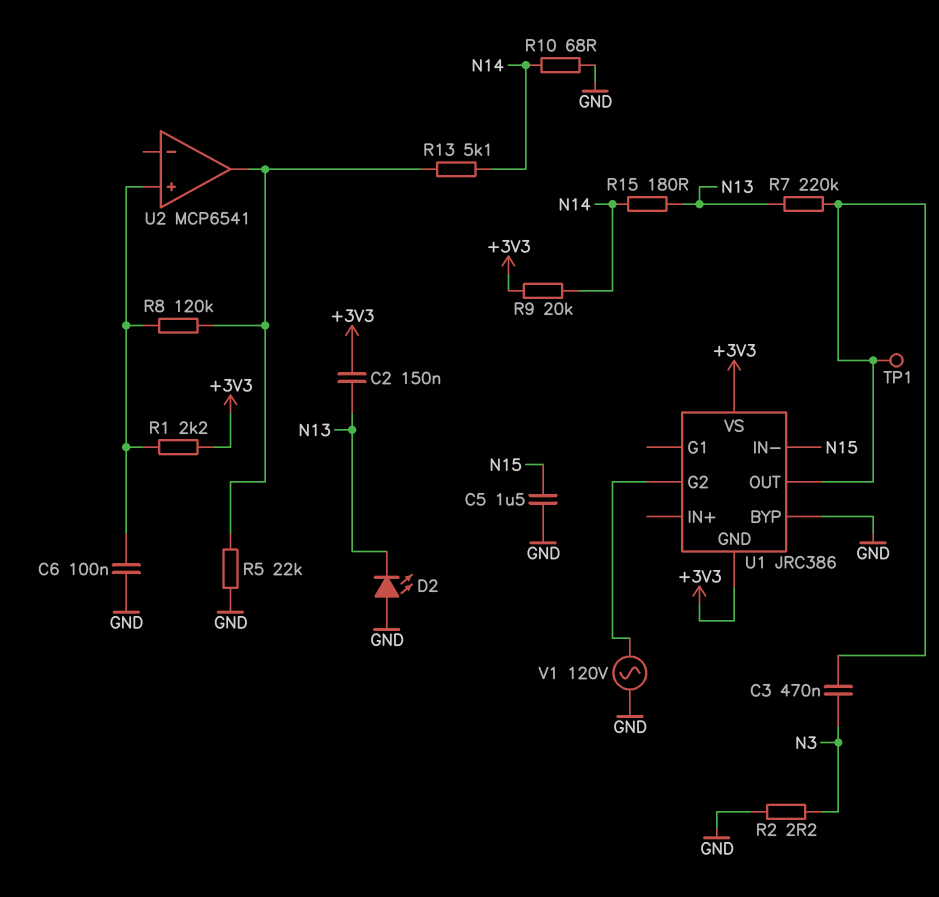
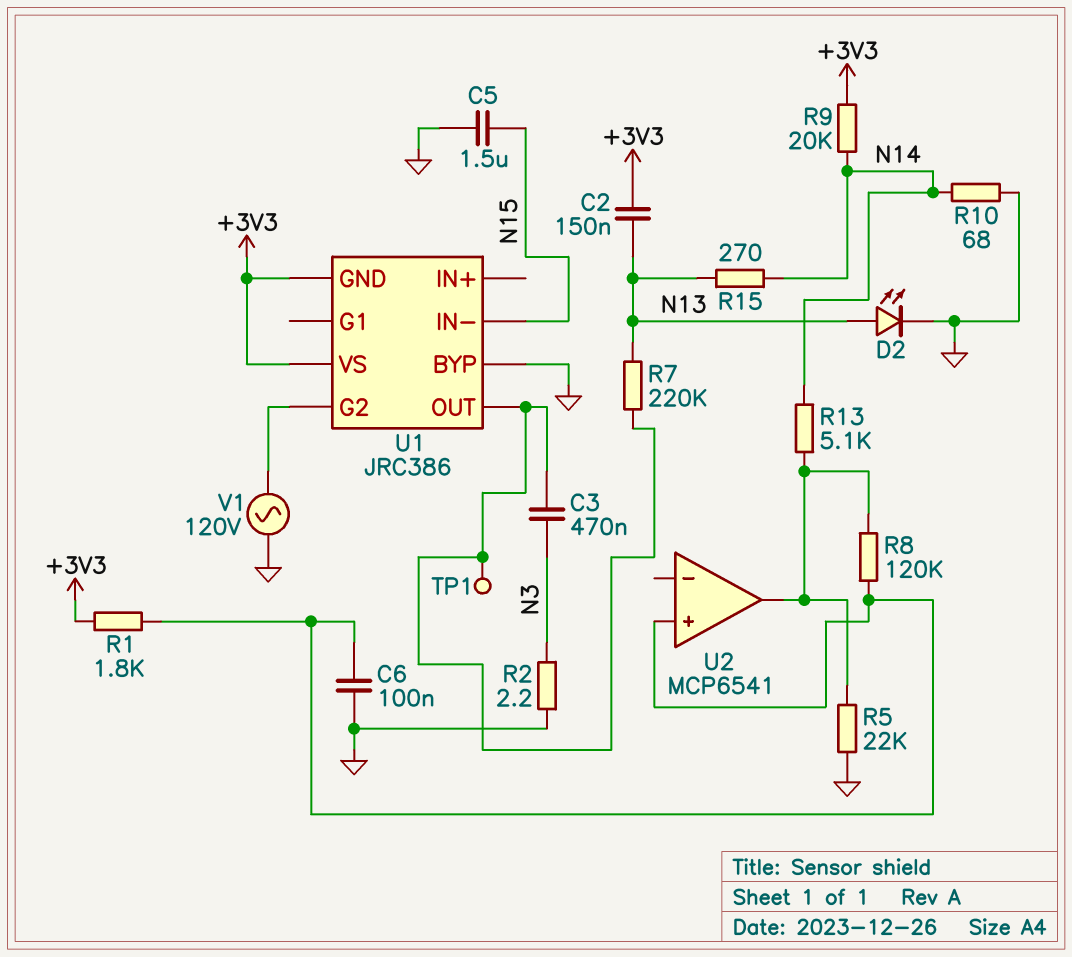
D2: LED (A GND, K N13) -> LED (A N13, K GND)
R1: 2.2k (+3V3, U2/in+) -> 1.8k (+3V3, U2/in+)
R15: 180 (N13, N14) -> 270 (N13, N14)

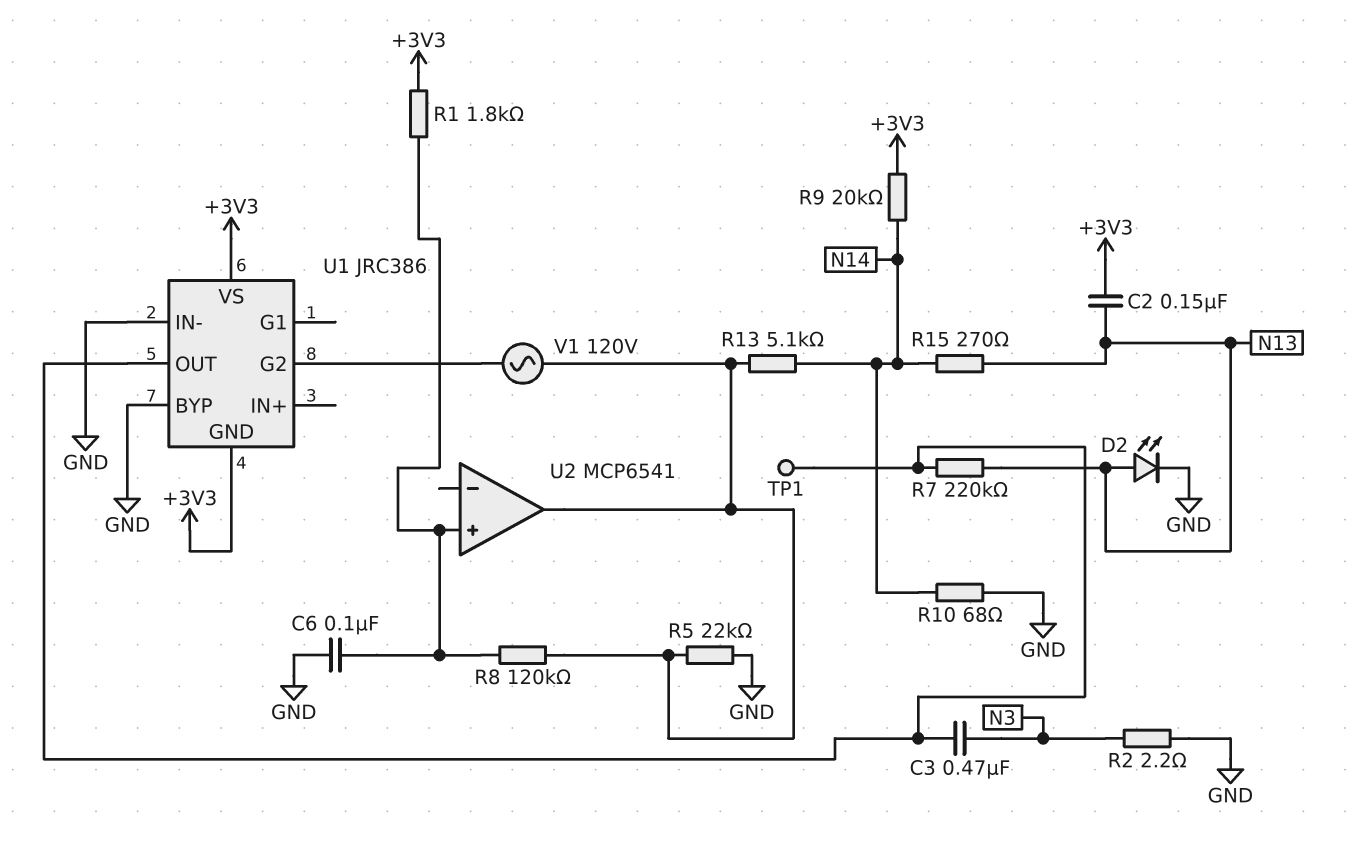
C5: 1.5uF (GND, N15) -> none
U1 pin IN-: N15 -> GND
V1: AC 120V (GND, U1/G2) -> AC 120V (U1/G2, U2/out)

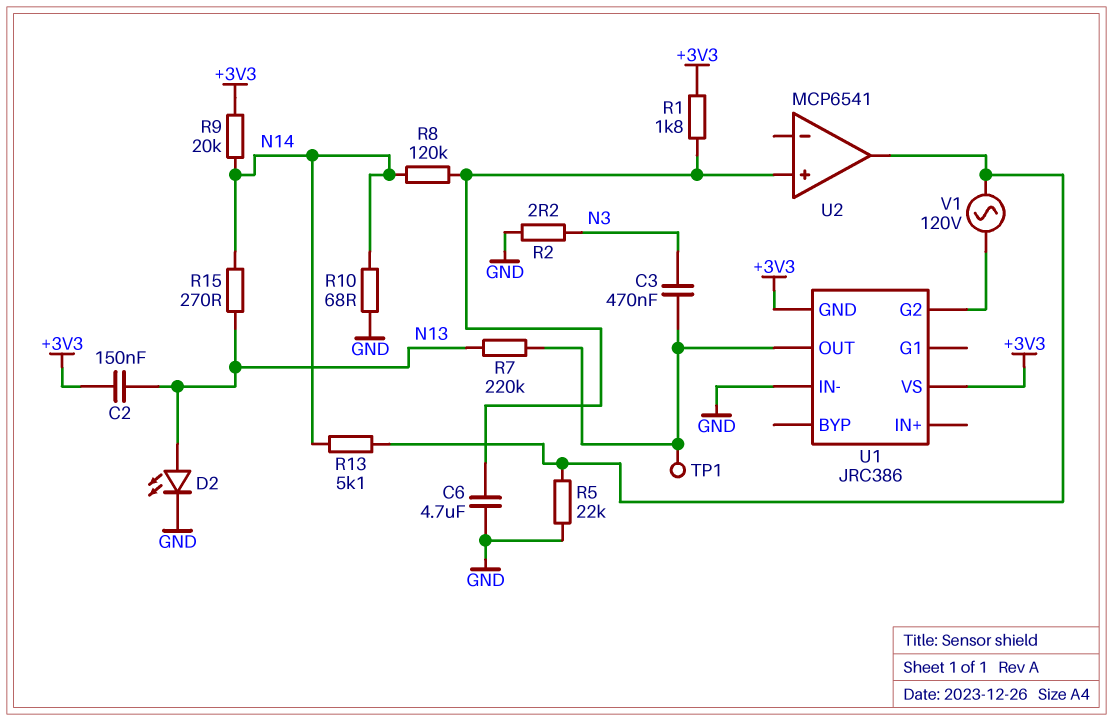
C6: 100nF (GND, U2/in+) -> 4.7uF (GND, U2/in+)
R8: 120k (U2/in+, U2/out) -> 120k (N14, U2/in+)
U1 pin BYP: GND -> none

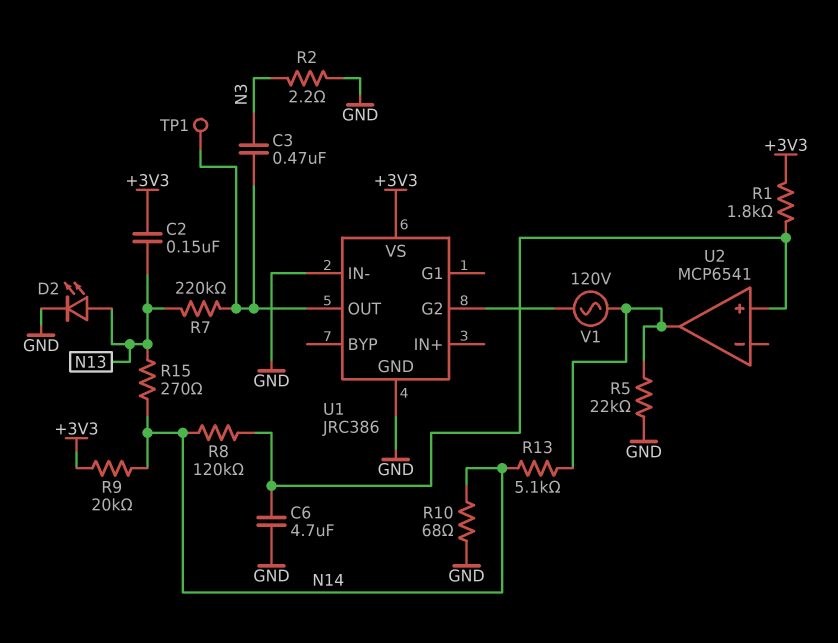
U1 pin GND: +3V3 -> GND

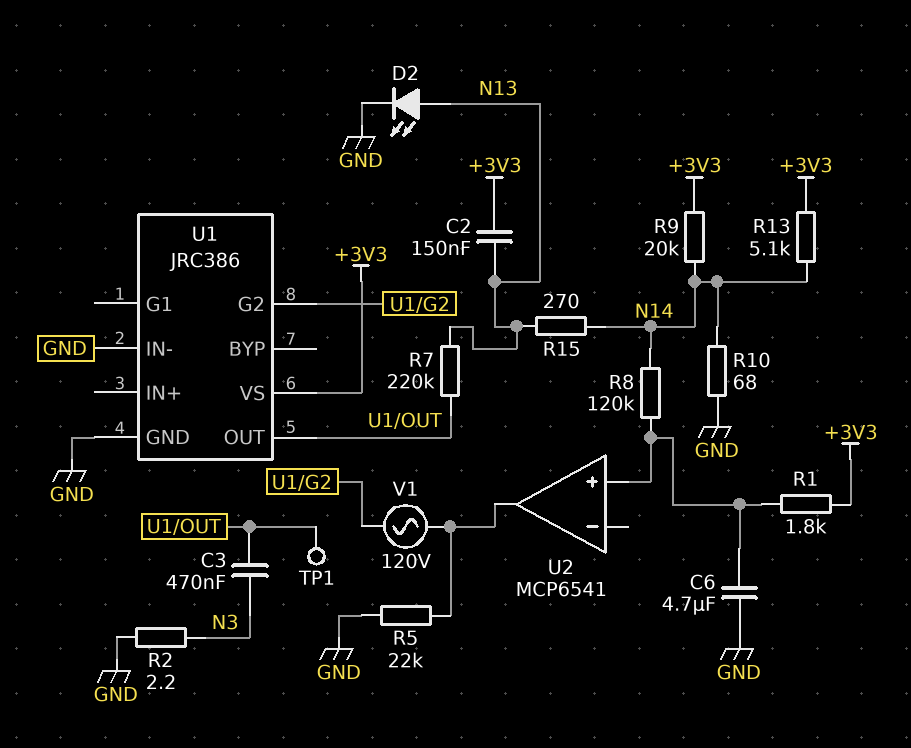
R13: 5.1k (N14, U2/out) -> 5.1k (+3V3, N14)

